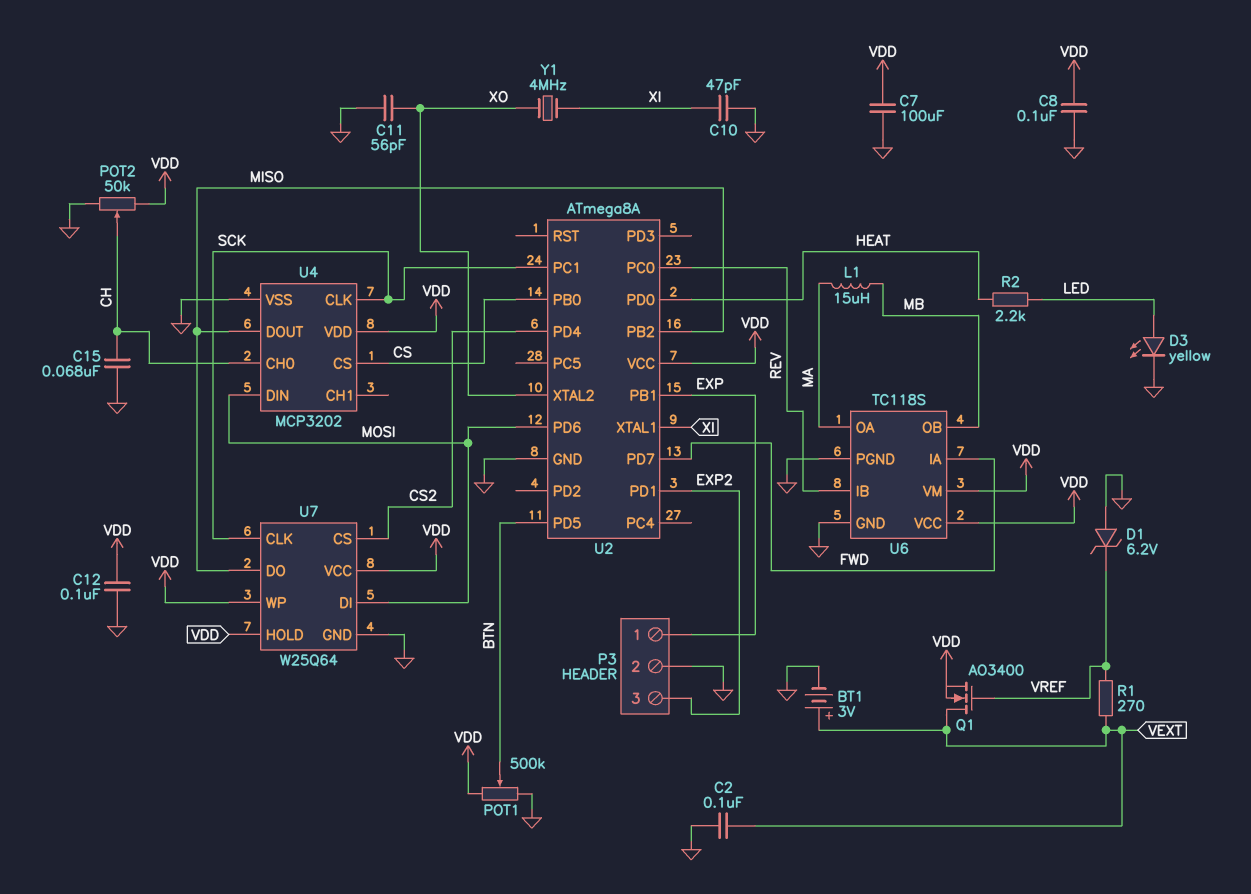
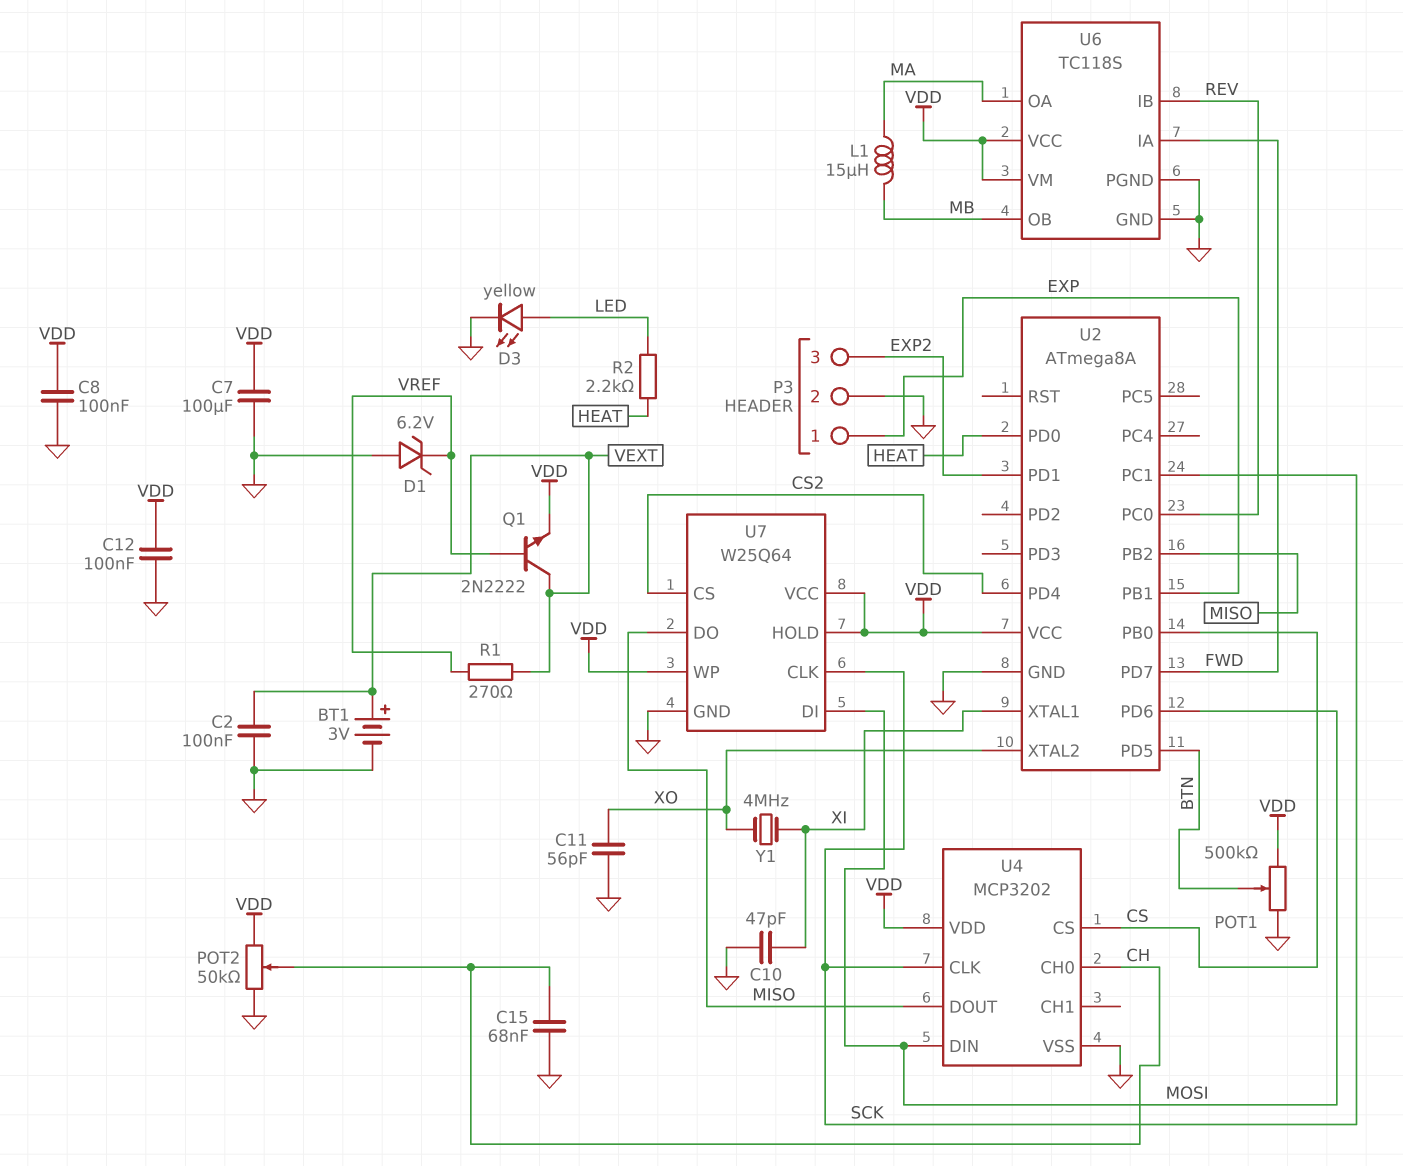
Q1: NMOS AO3400 (G VREF, D VEXT, S VDD) -> NPN 2N2222 (B VREF, C VEXT, E VDD)

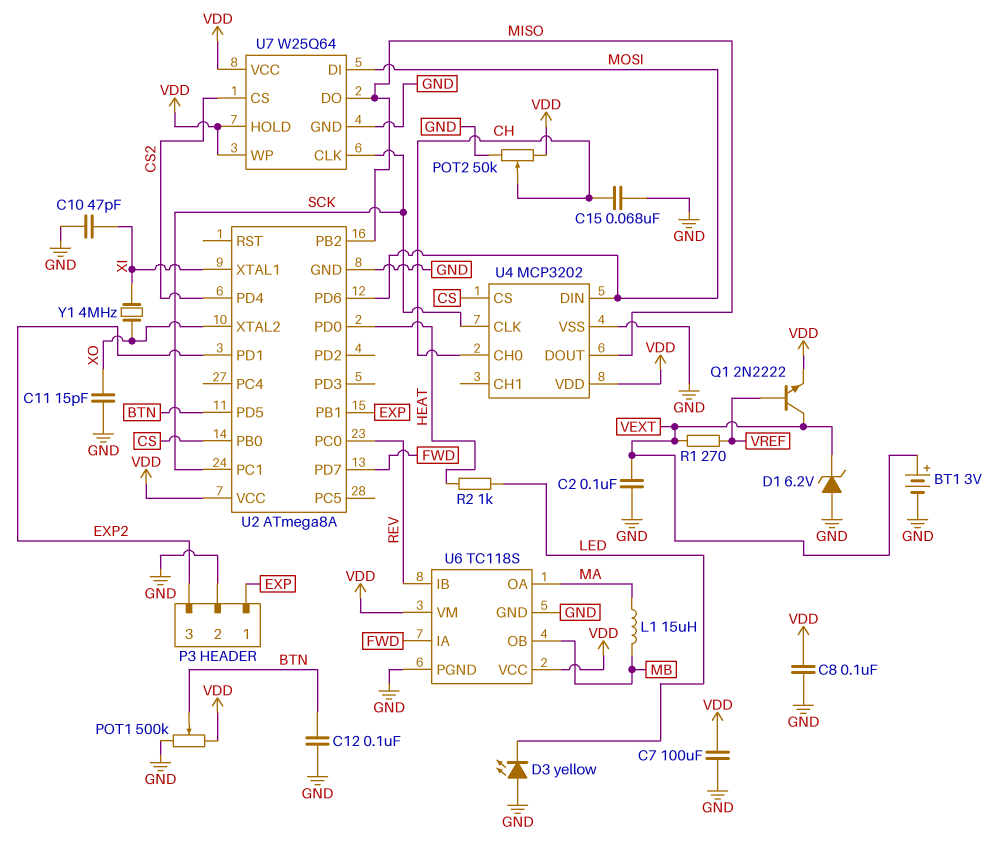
C11: 56pF (GND, XO) -> 15pF (GND, XO)
C12: 100nF (GND, VDD) -> 100nF (BTN, GND)
D1: zener 6.2V (A GND, K VREF) -> zener 6.2V (A GND, K VEXT)
D3: LED yellow (A LED, K GND) -> LED yellow (A GND, K LED)
R2: 2.2k (HEAT, LED) -> 1k (HEAT, LED)

